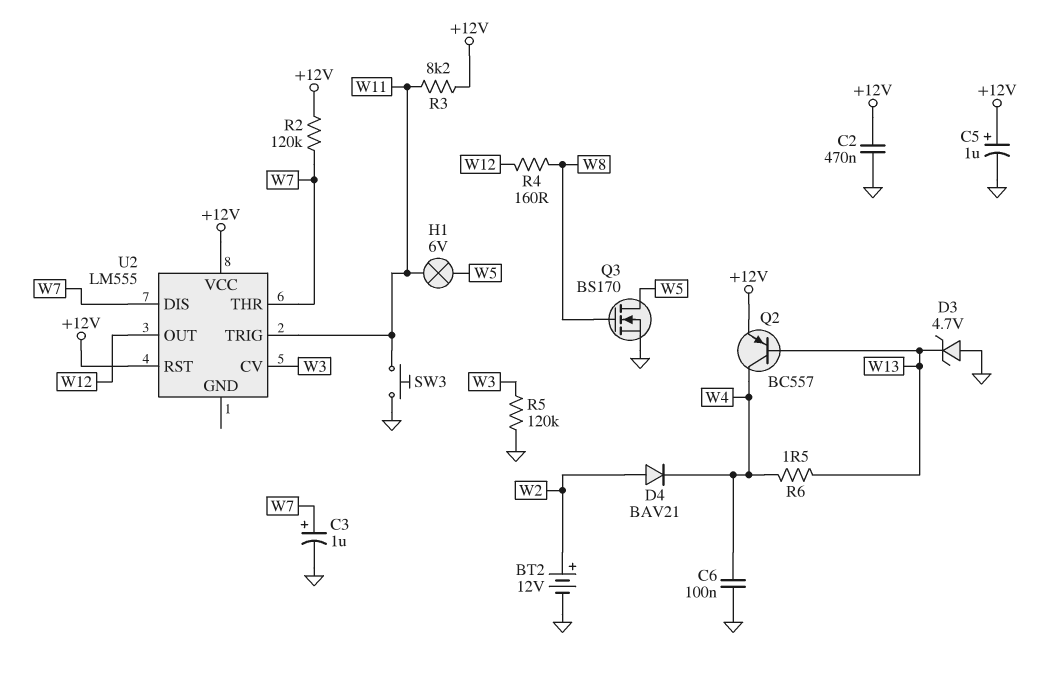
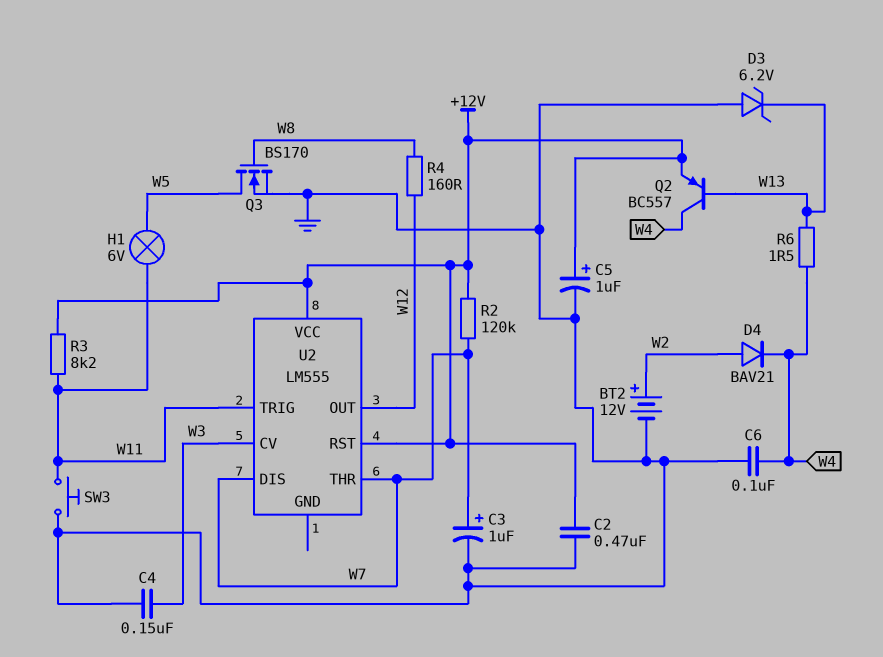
C4: none -> 150nF (GND, W3)
D3: zener 4.7V (A GND, K W13) -> zener 6.2V (A GND, K W13)
R5: 120k (GND, W3) -> none

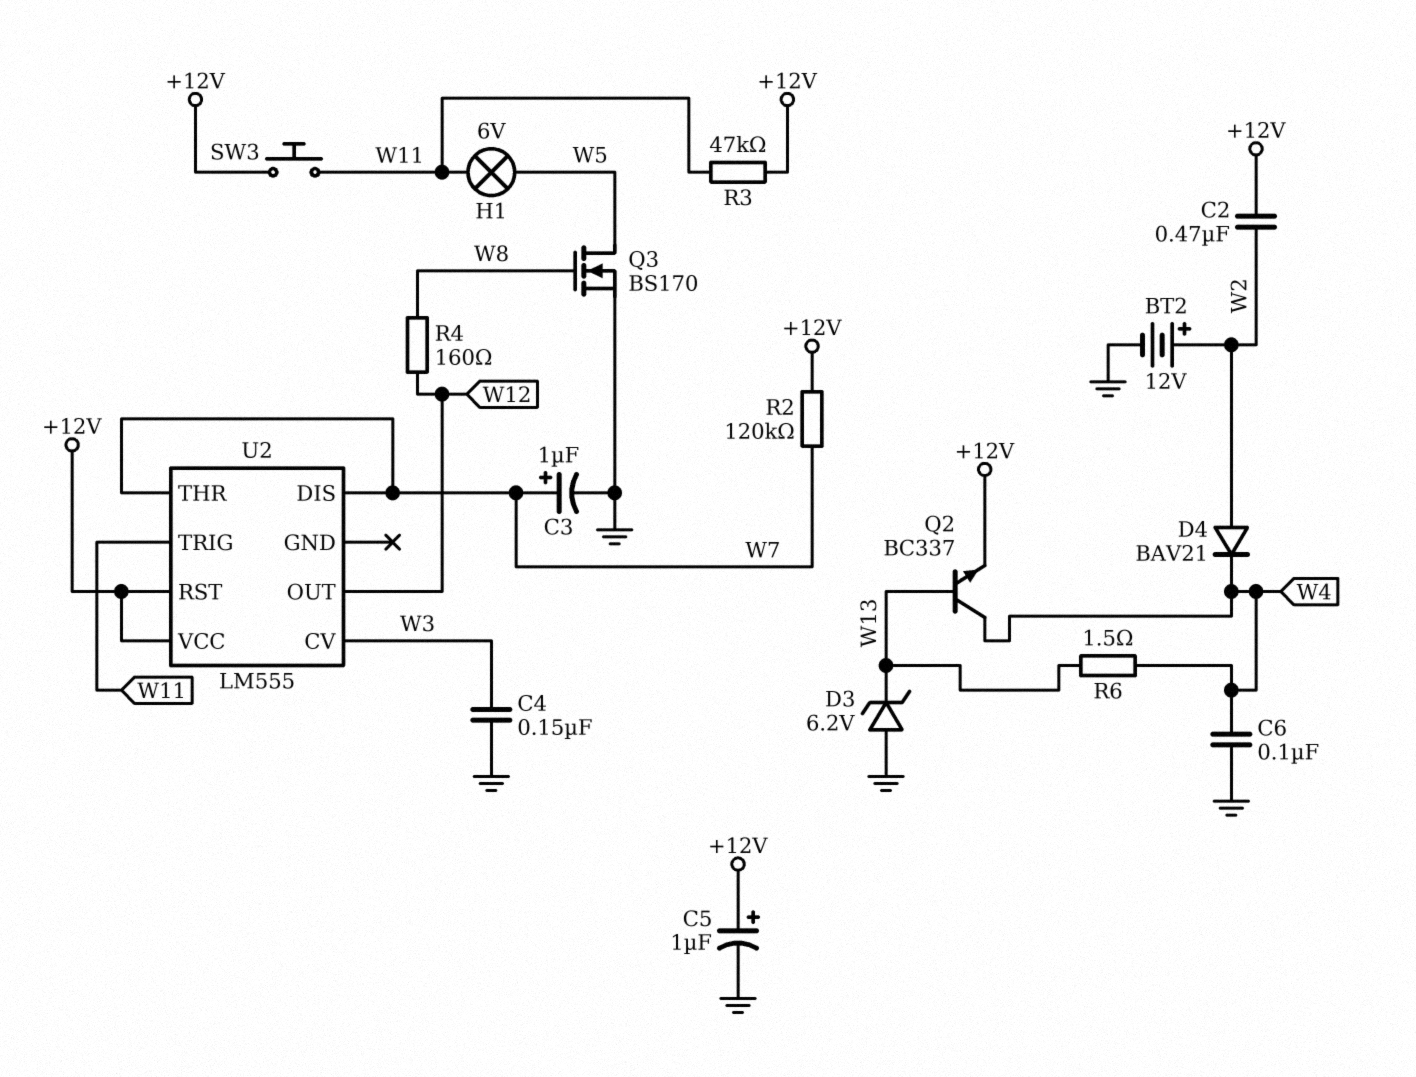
C2: 470nF (+12V, GND) -> 470nF (+12V, W2)
Q2: PNP BC557 (B W13, C W4, E +12V) -> NPN BC337 (B W13, C W4, E +12V)
R3: 8.2k (+12V, W11) -> 47k (+12V, W11)
SW3: button (GND, W11) -> button (+12V, W11)

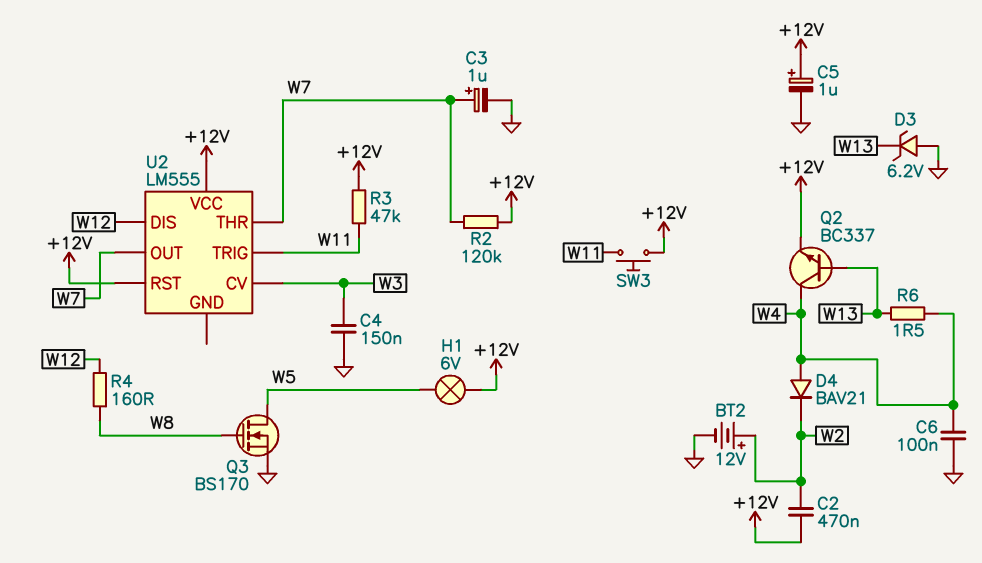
D4: diode BAV21 (A W2, K W4) -> diode BAV21 (A W4, K W2)
H1: lamp 6V (W5, W11) -> lamp 6V (+12V, W5)
U2 pin DIS: W7 -> W12
U2 pin OUT: W12 -> W7

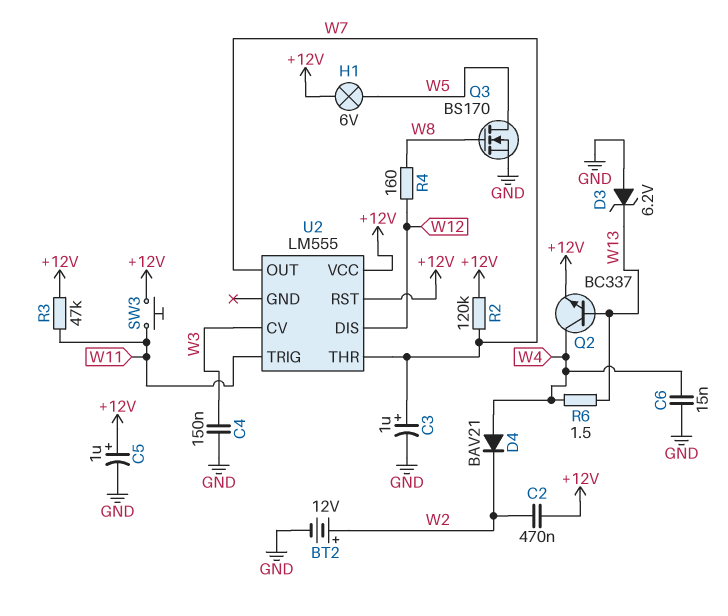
C6: 100nF (GND, W4) -> 15nF (GND, W4)

